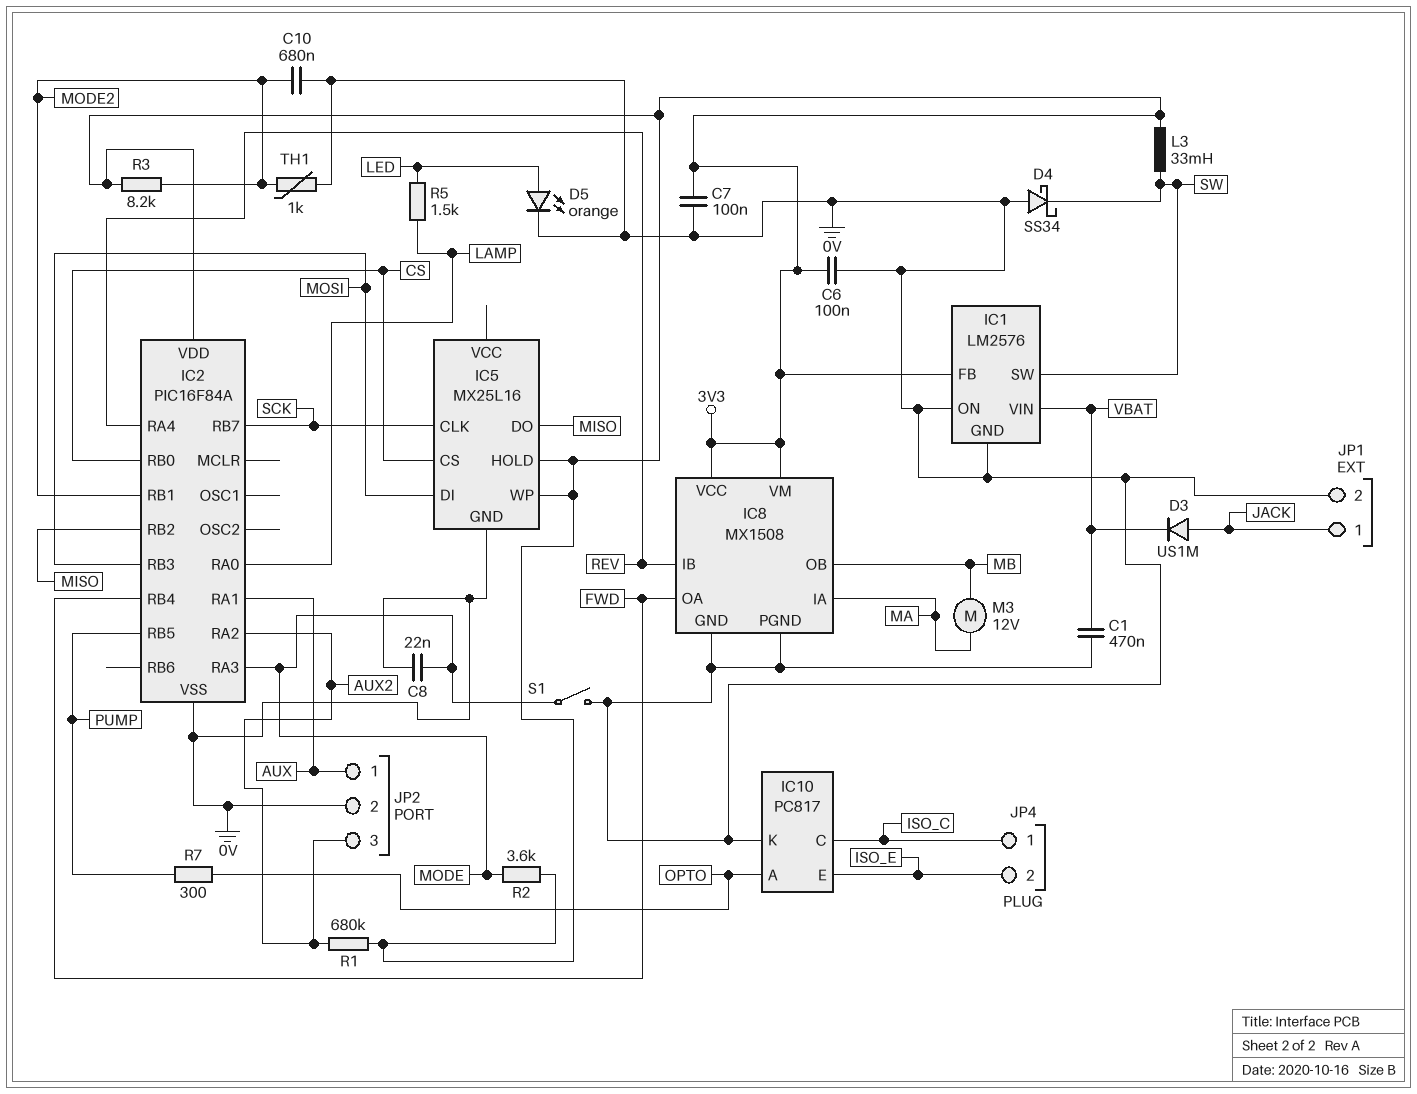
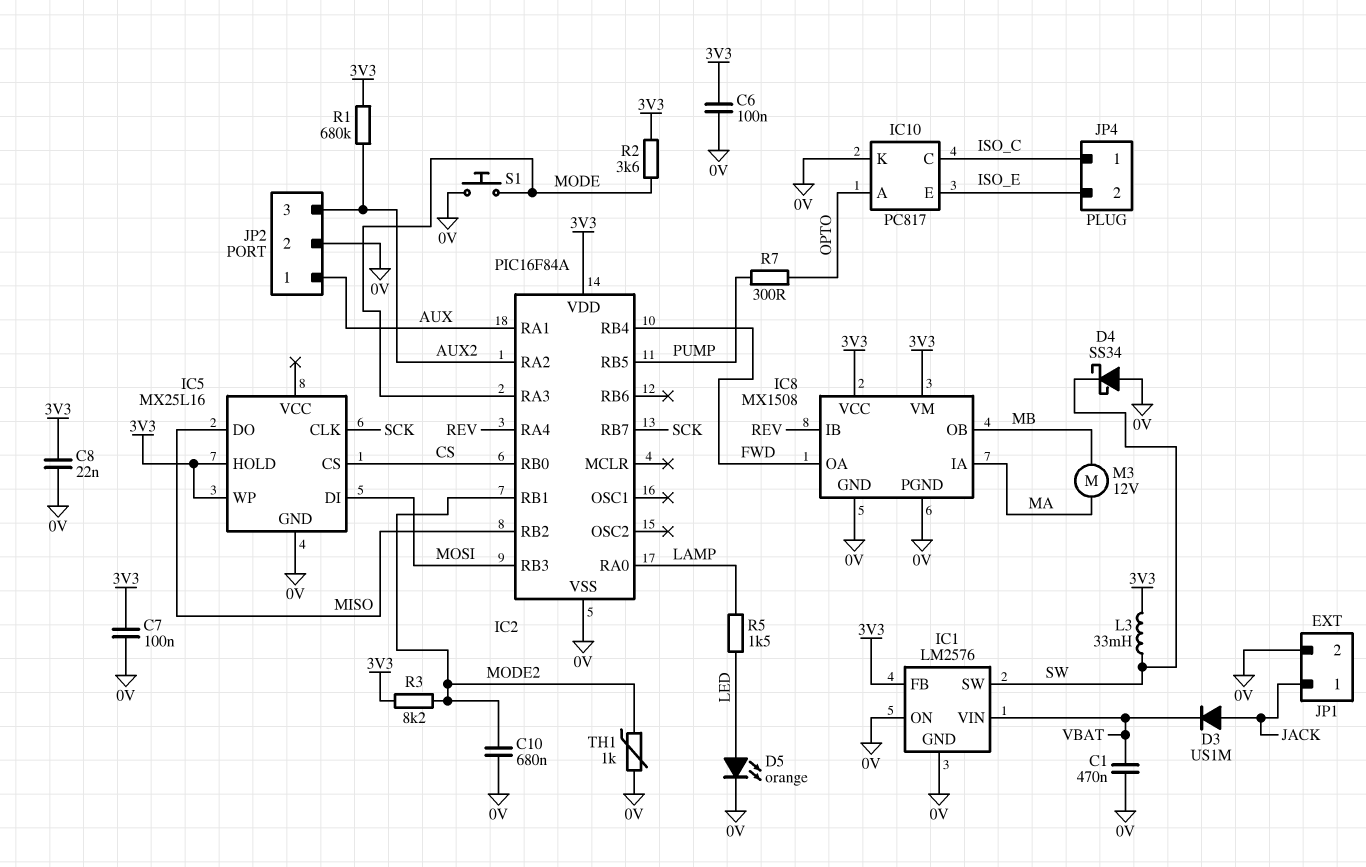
C8: 22nF (0V, MODE) -> 22nF (0V, 3V3)
S1: switch (0V, MODE) -> button (0V, MODE)

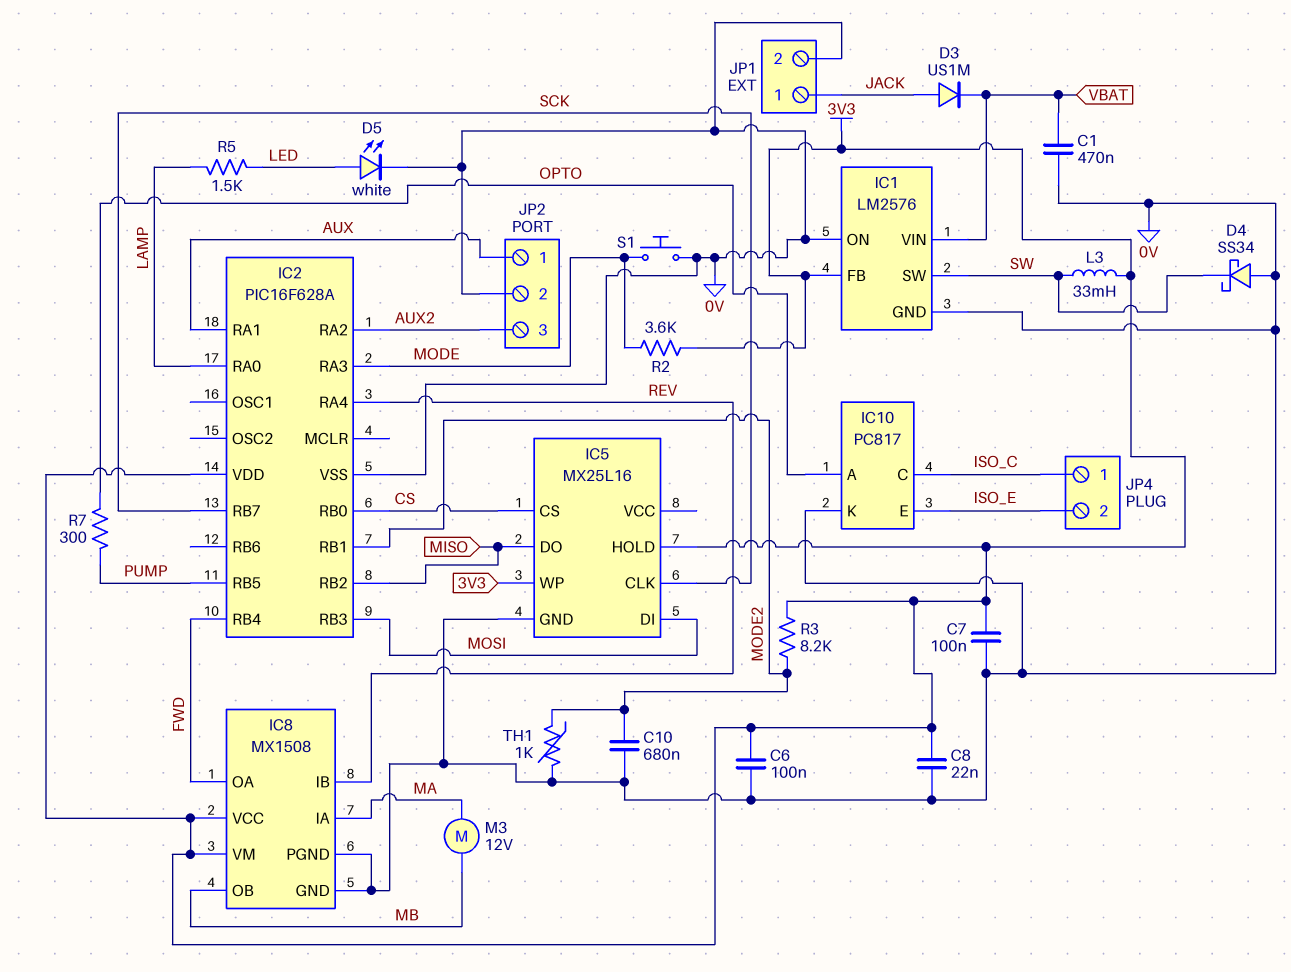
D5: LED orange (A LED, K 0V) -> LED white (A LED, K 0V)
IC2: PIC16F84A -> PIC16F628A
R1: 680k (3V3, AUX2) -> none

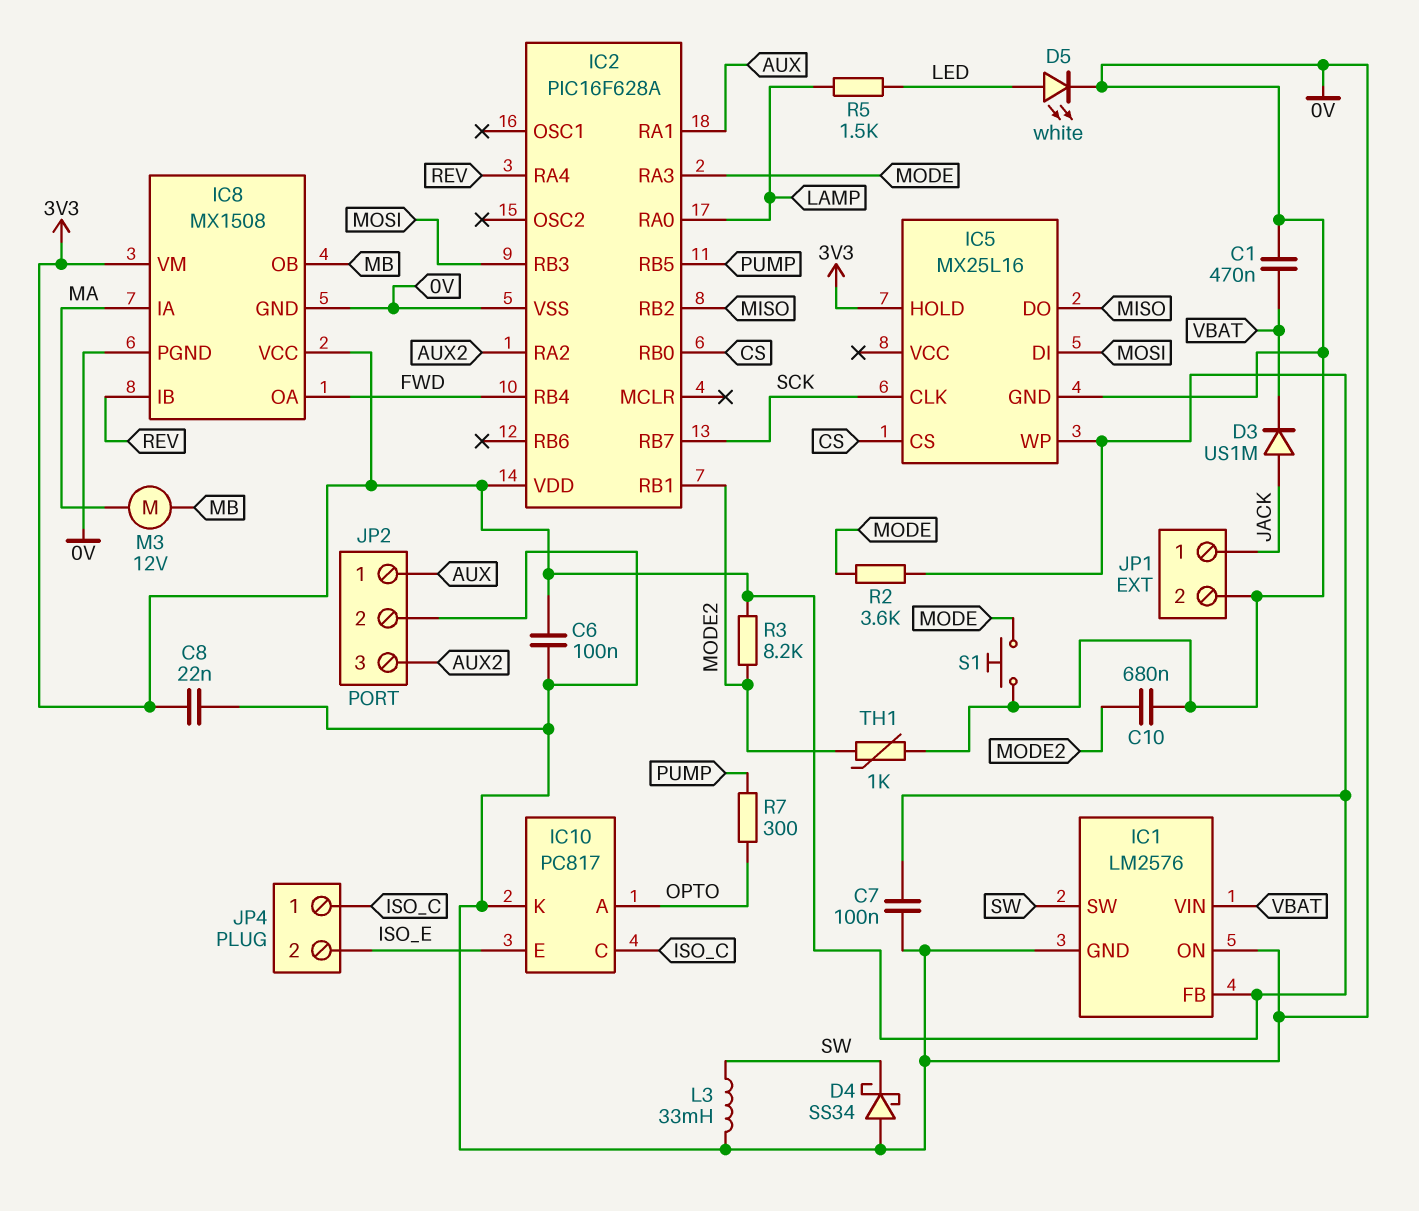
L3: 33mH (3V3, SW) -> 33mH (0V, SW)

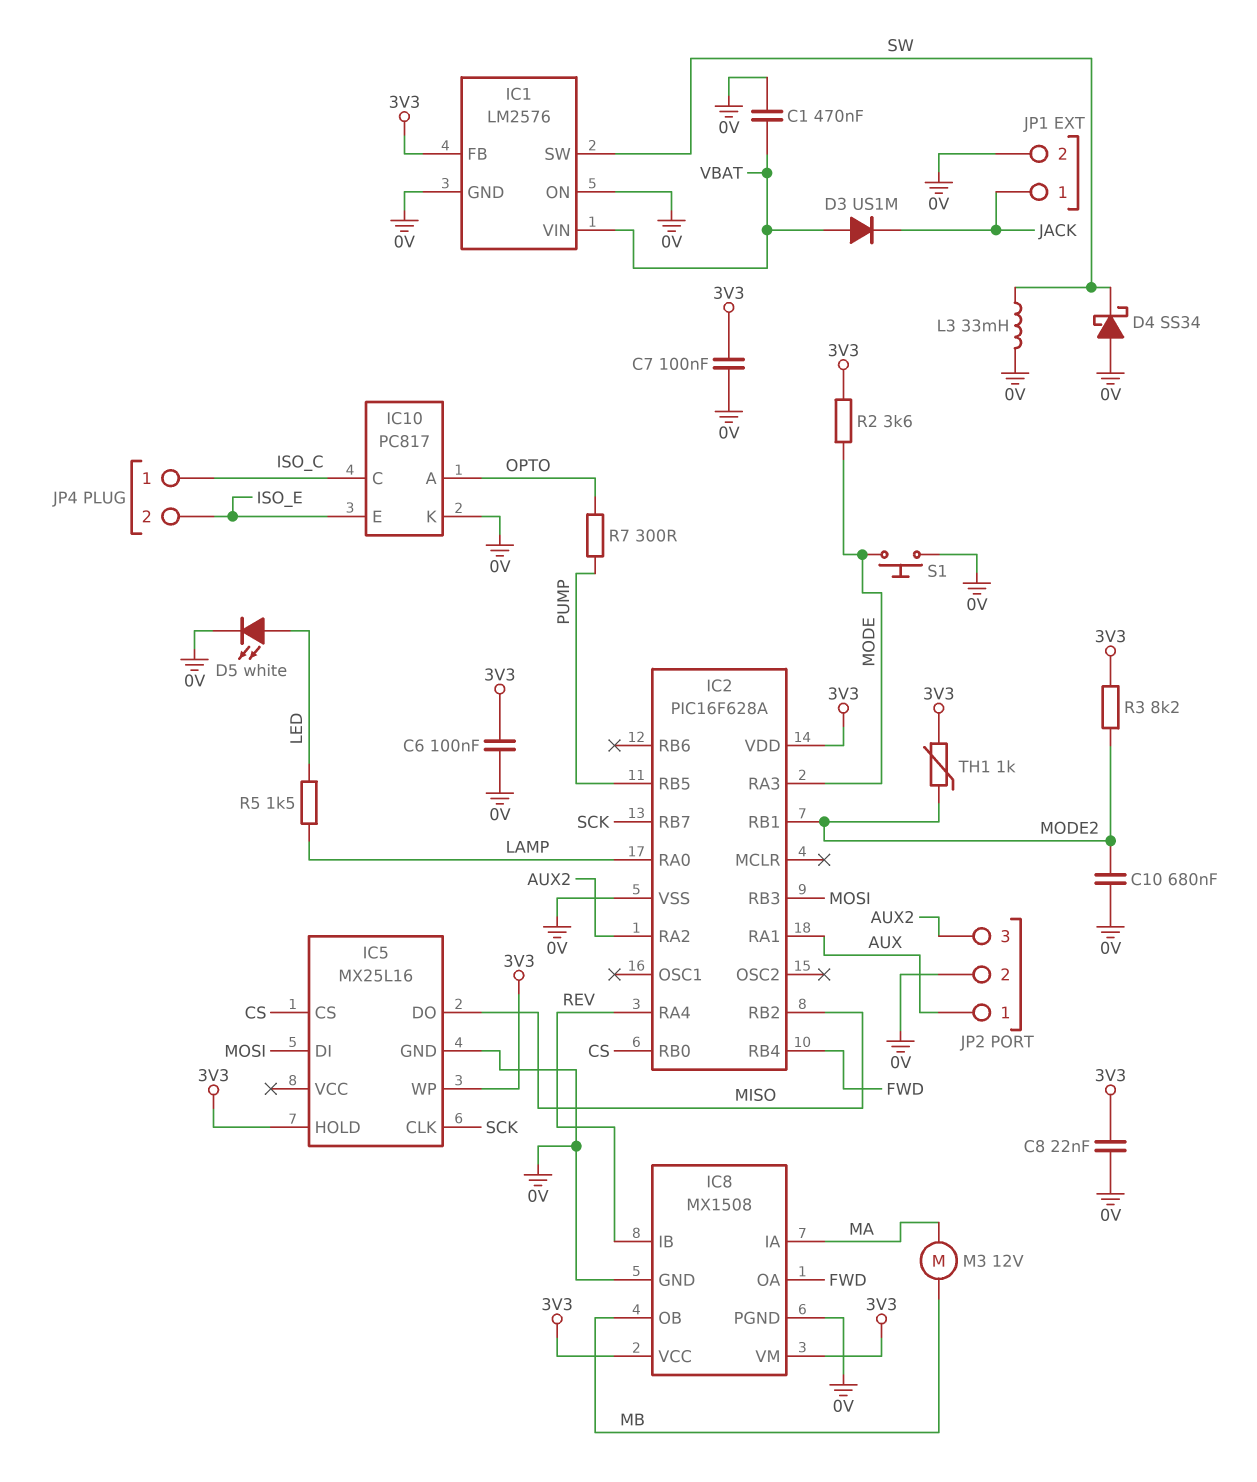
D3: diode US1M (A JACK, K VBAT) -> diode US1M (A VBAT, K JACK)
TH1: 1k (0V, MODE2) -> 1k (3V3, MODE2)

